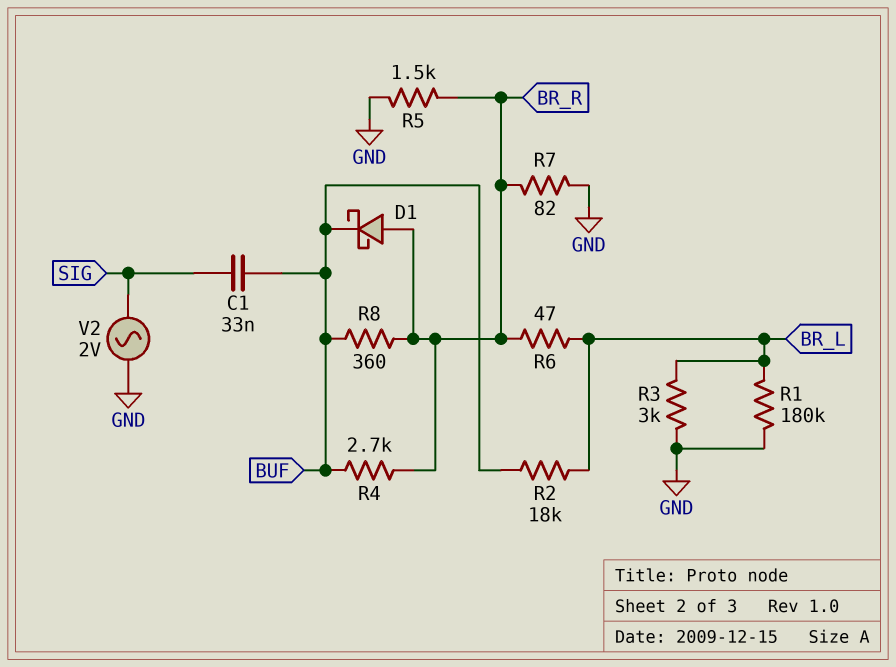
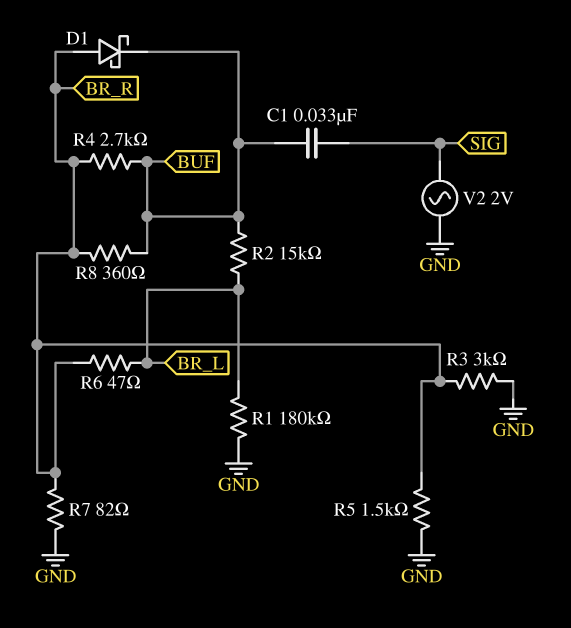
R2: 18k (BR_L, BUF) -> 15k (BR_L, BUF)
R3: 3k (BR_L, GND) -> 3k (BR_R, GND)

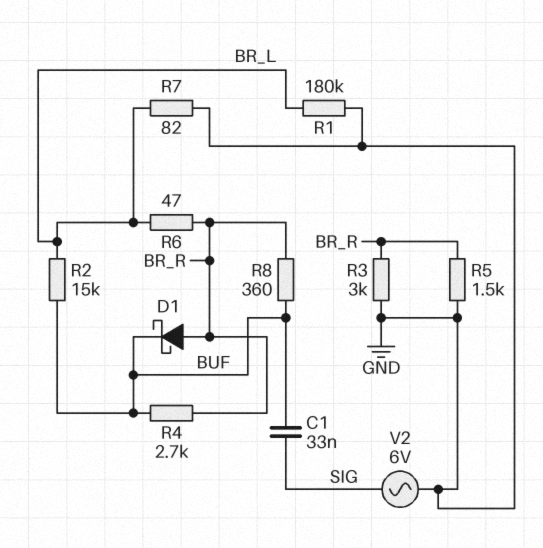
R7: 82 (BR_R, GND) -> 82 (BR_L, GND)
V2: AC 2V (GND, SIG) -> AC 6V (GND, SIG)

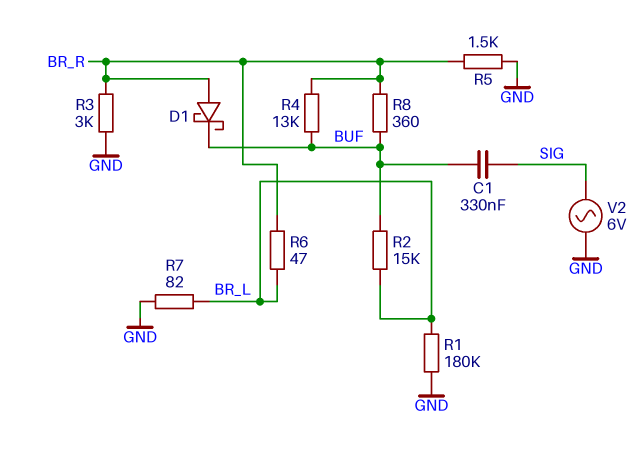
C1: 33nF (BUF, SIG) -> 330nF (BUF, SIG)
R4: 2.7k (BR_R, BUF) -> 13k (BR_R, BUF)

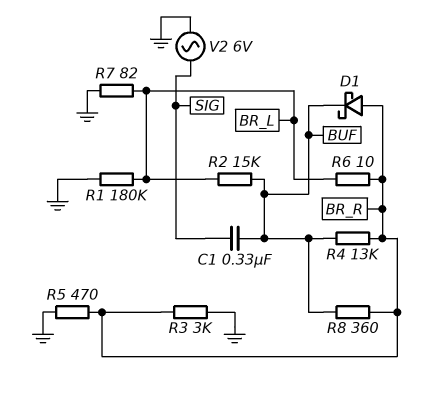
R5: 1.5k (BR_R, GND) -> 470 (BR_R, GND)
R6: 47 (BR_L, BR_R) -> 10 (BR_L, BR_R)

